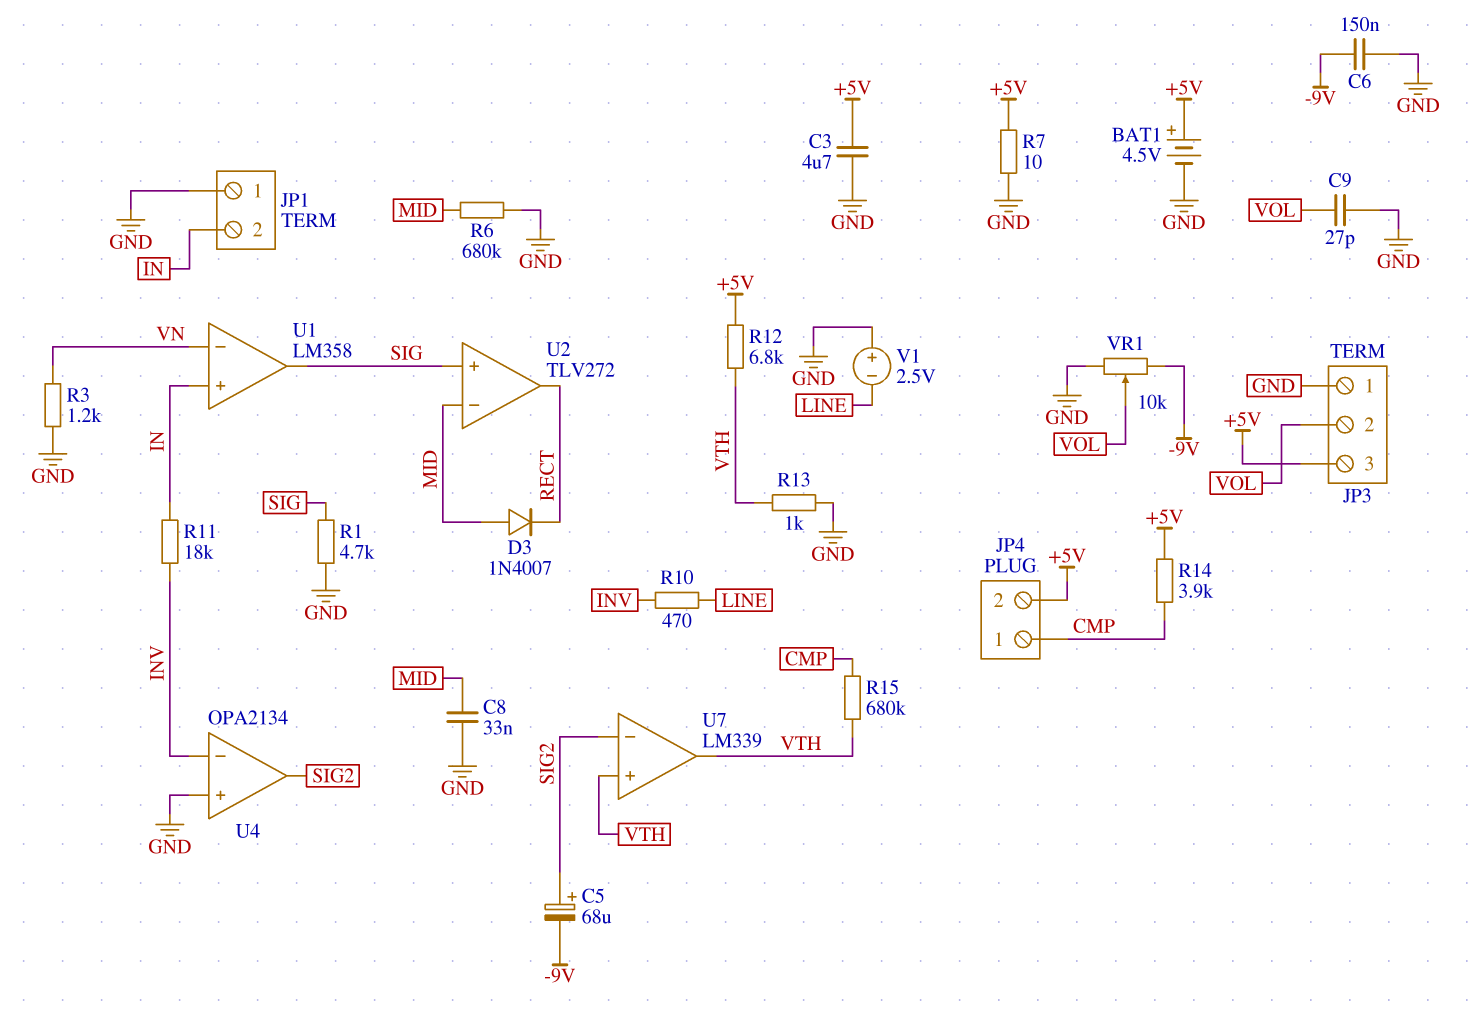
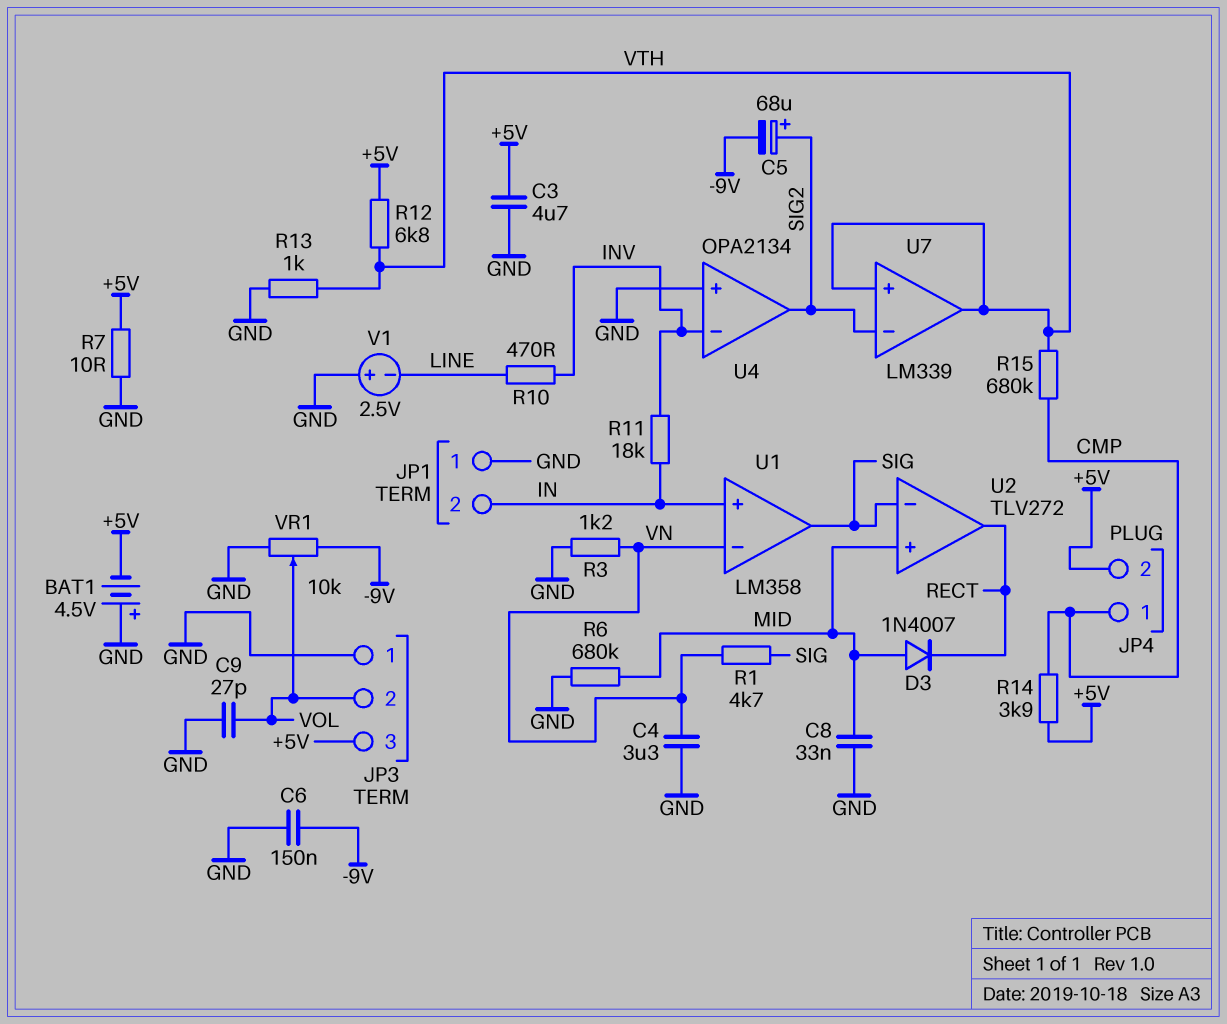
BAT1: 4.5V (plus +5V, minus GND) -> 4.5V (plus GND, minus +5V)
C4: none -> 3.3uF (GND, VN)
R1: 4.7k (GND, SIG) -> 4.7k (SIG, VN)
U2 pin in+: SIG -> MID
U2 pin in-: MID -> SIG

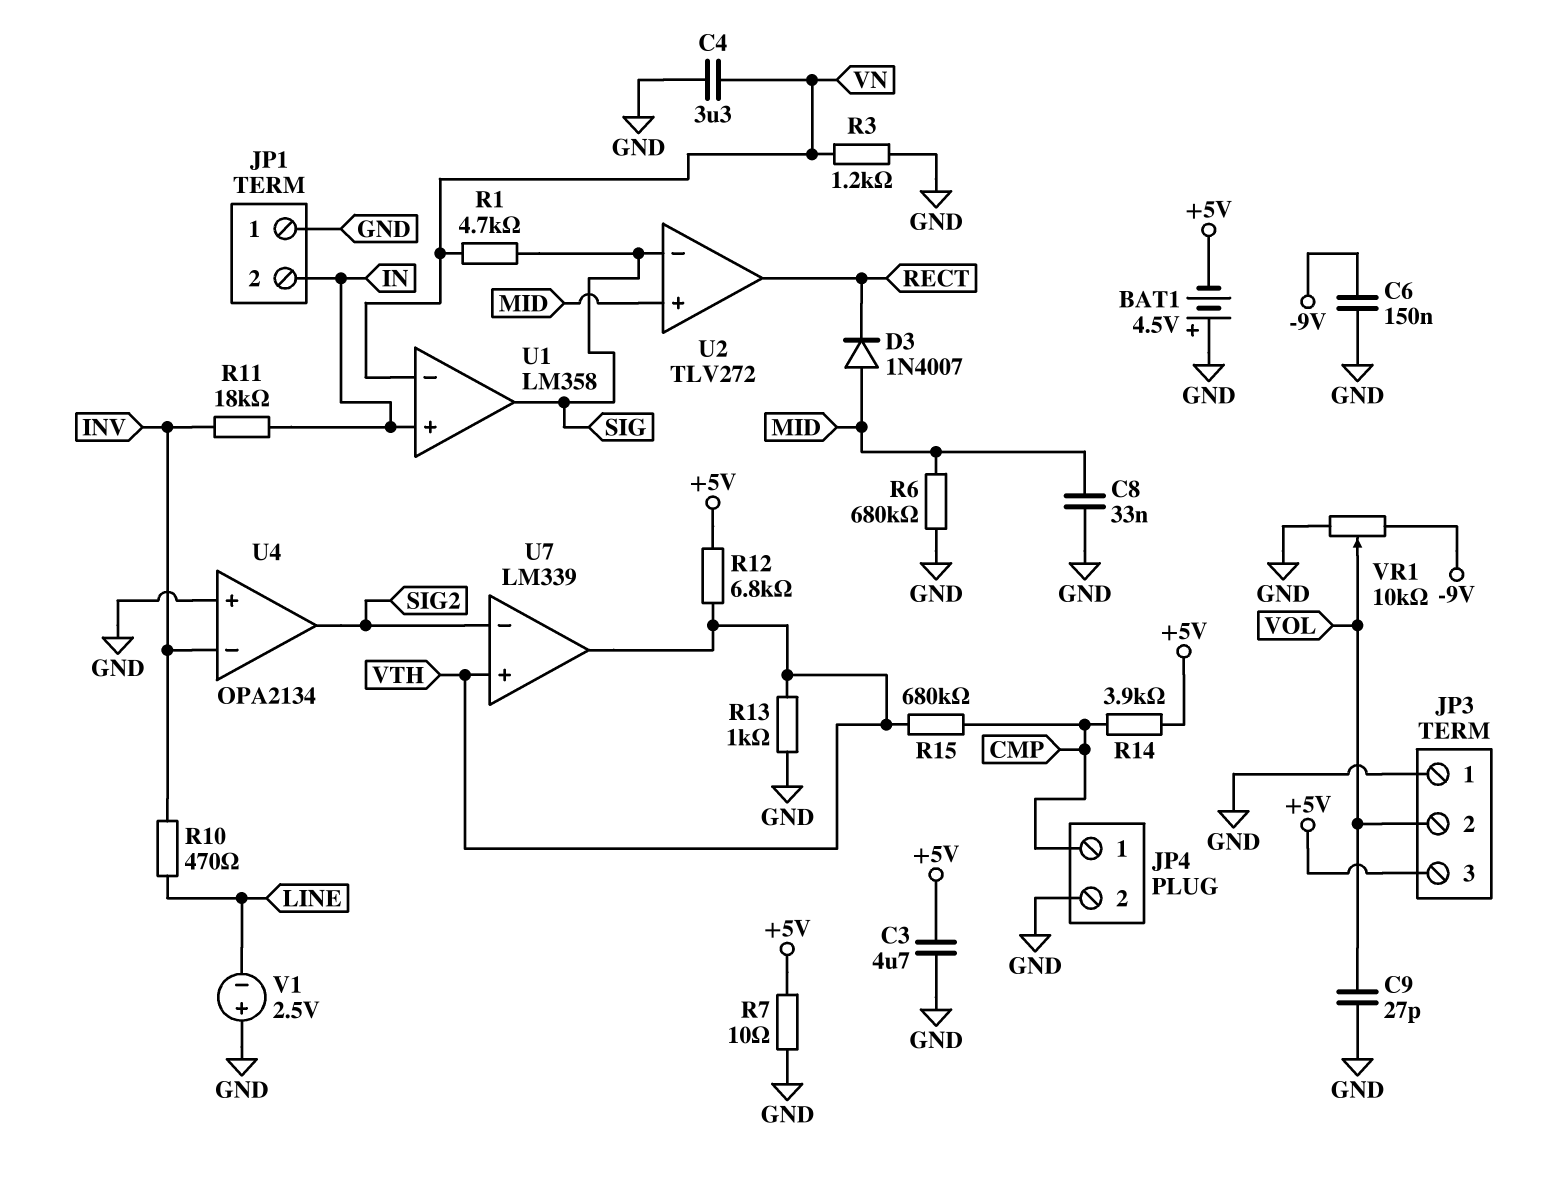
C5: 68uF (plus SIG2, minus -9V) -> none
JP4 pin 2: +5V -> GND

